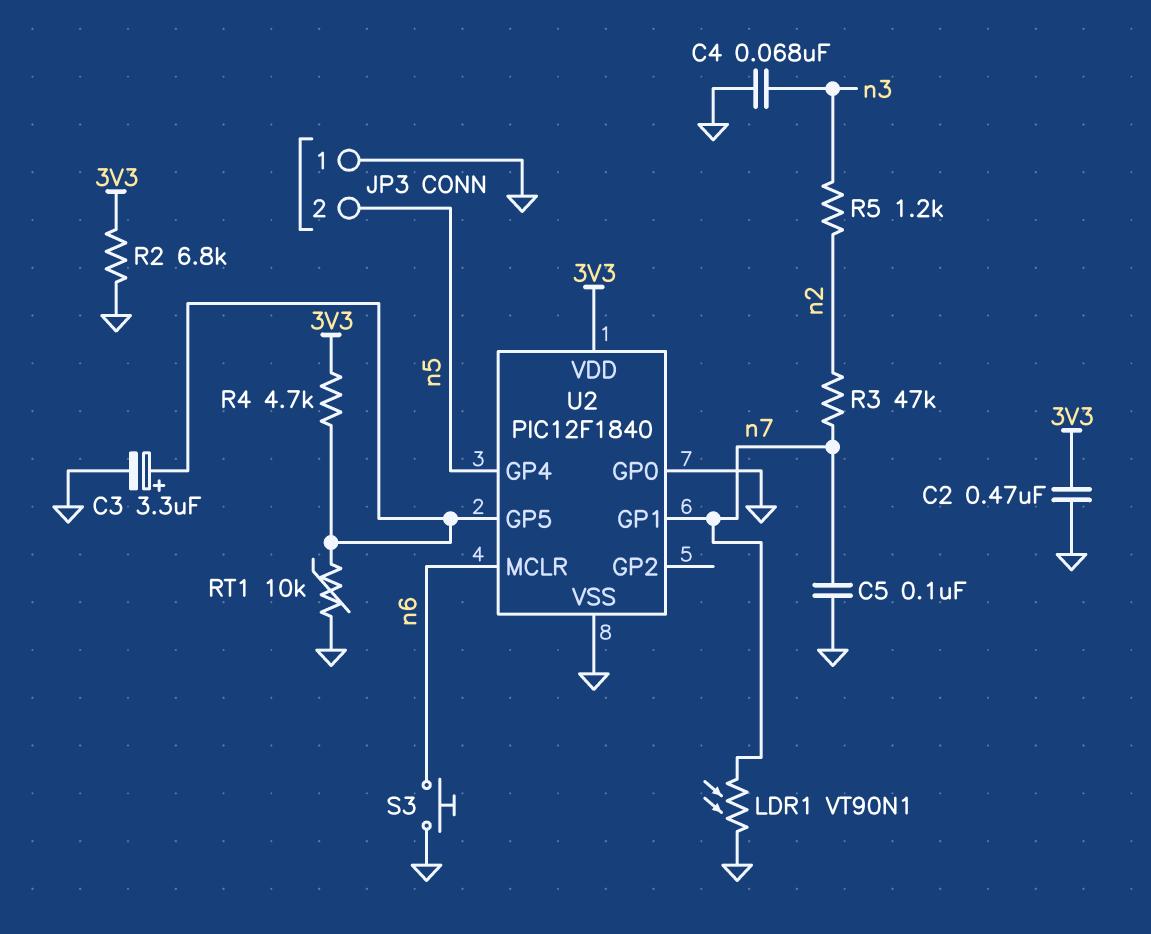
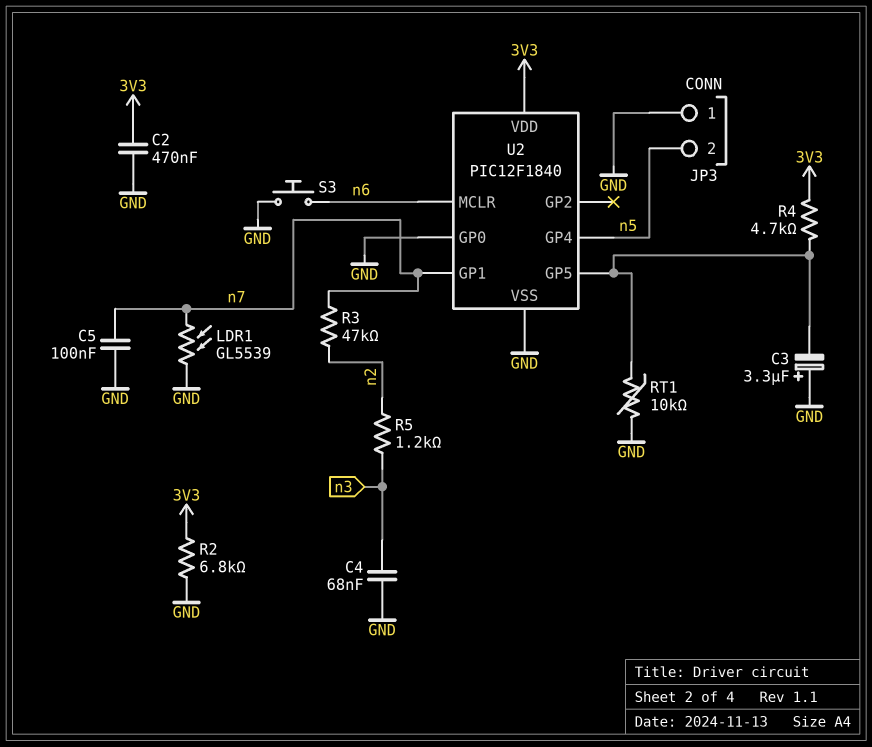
C3: 3.3uF (plus U2/GP5, minus GND) -> 3.3uF (plus GND, minus U2/GP5)
LDR1: VT90N1 (GND, n7) -> GL5539 (GND, n7)

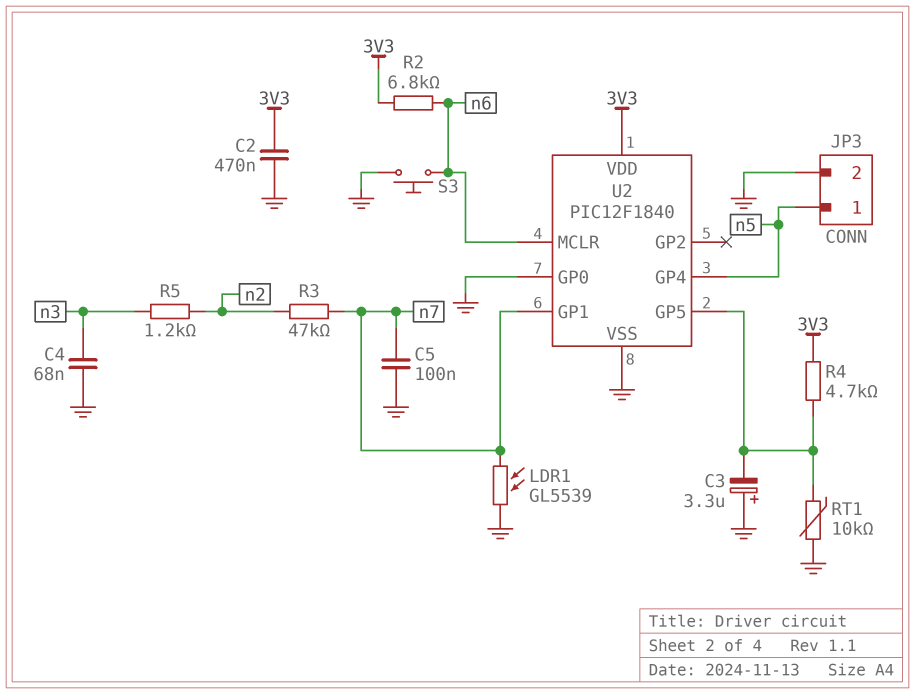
JP3 pin 1: GND -> n5
JP3 pin 2: n5 -> GND
R2: 6.8k (3V3, GND) -> 6.8k (3V3, n6)

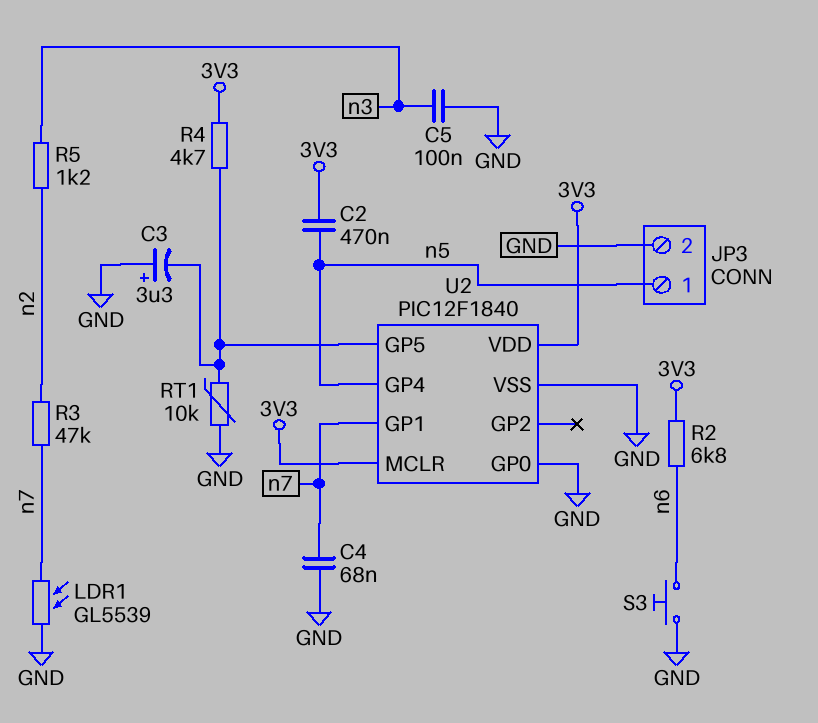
C2: 470nF (3V3, GND) -> 470nF (3V3, n5)
C4: 68nF (GND, n3) -> 68nF (GND, n7)
C5: 100nF (GND, n7) -> 100nF (GND, n3)
U2 pin MCLR: n6 -> 3V3

